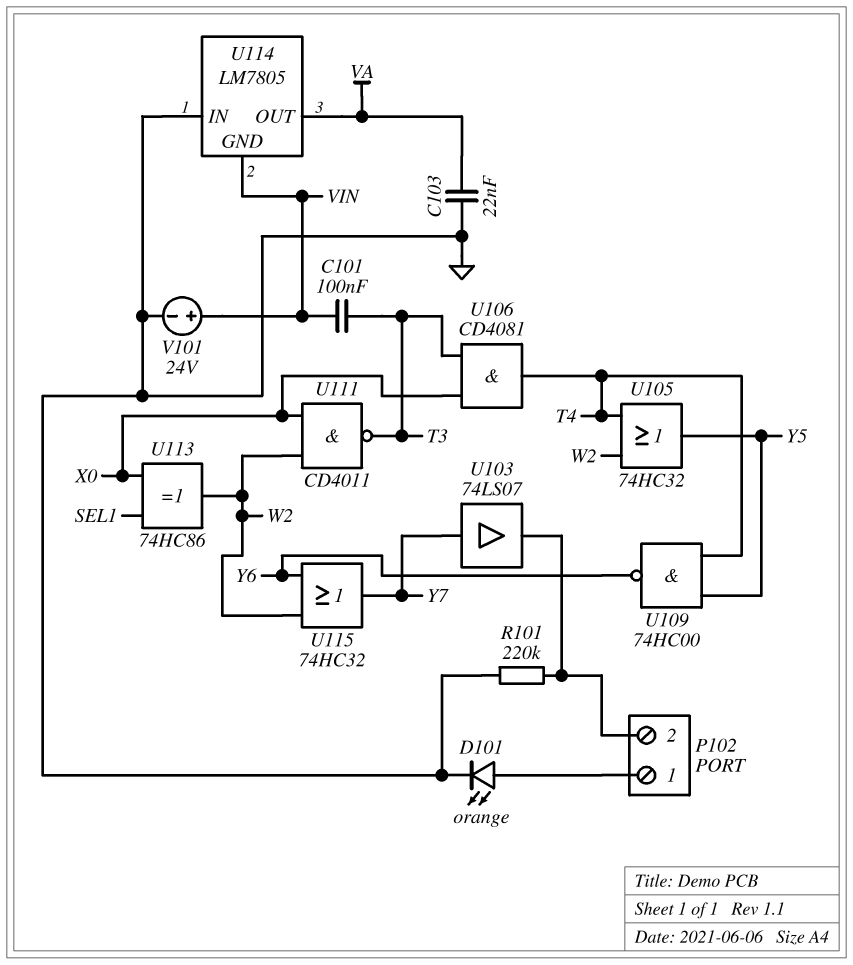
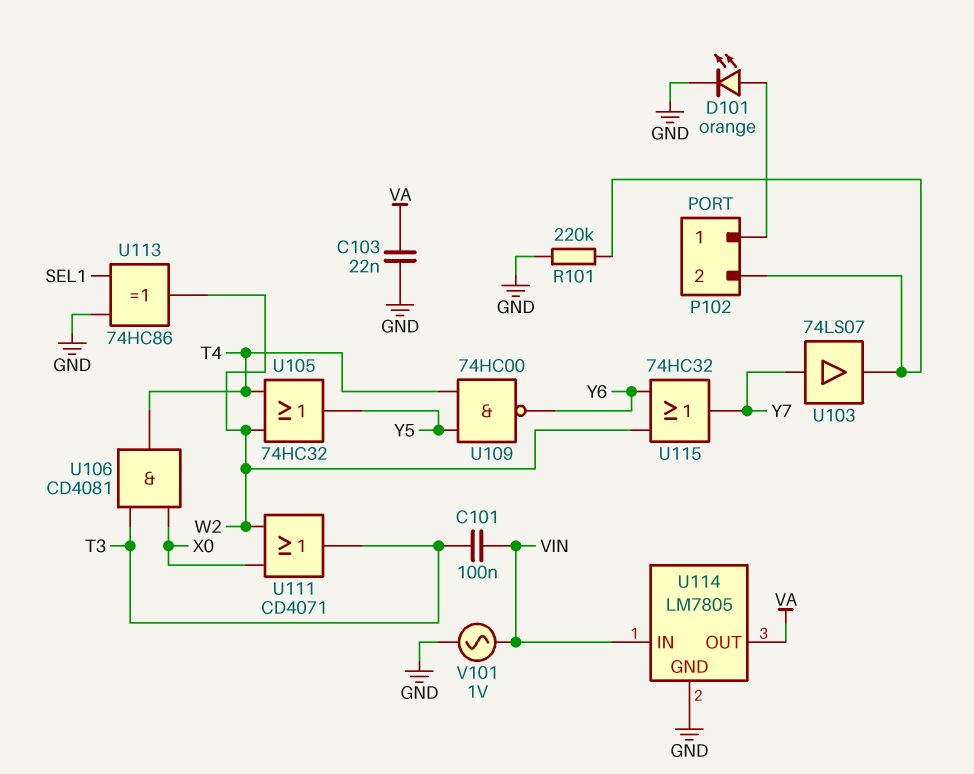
U111: NAND CD4011 (in W2, in X0, out T3) -> OR CD4071 (in W2, in X0, out T3)
U113: XOR 74HC86 (in SEL1, in X0, out W2) -> XOR 74HC86 (in GND, in SEL1, out W2)
U114 pin GND: VIN -> GND
U114 pin IN: GND -> VIN
V101: 24V (plus VIN, minus GND) -> AC 1V (GND, VIN)

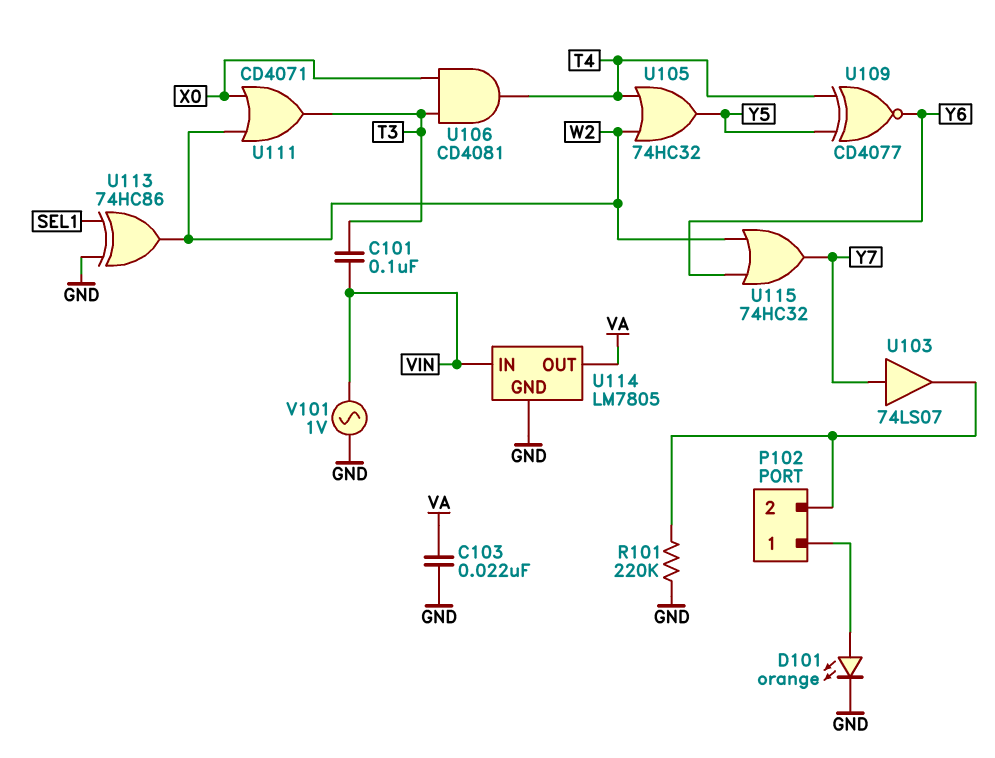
U109: NAND 74HC00 (in T4, in Y5, out Y6) -> XNOR CD4077 (in T4, in Y5, out Y6)

